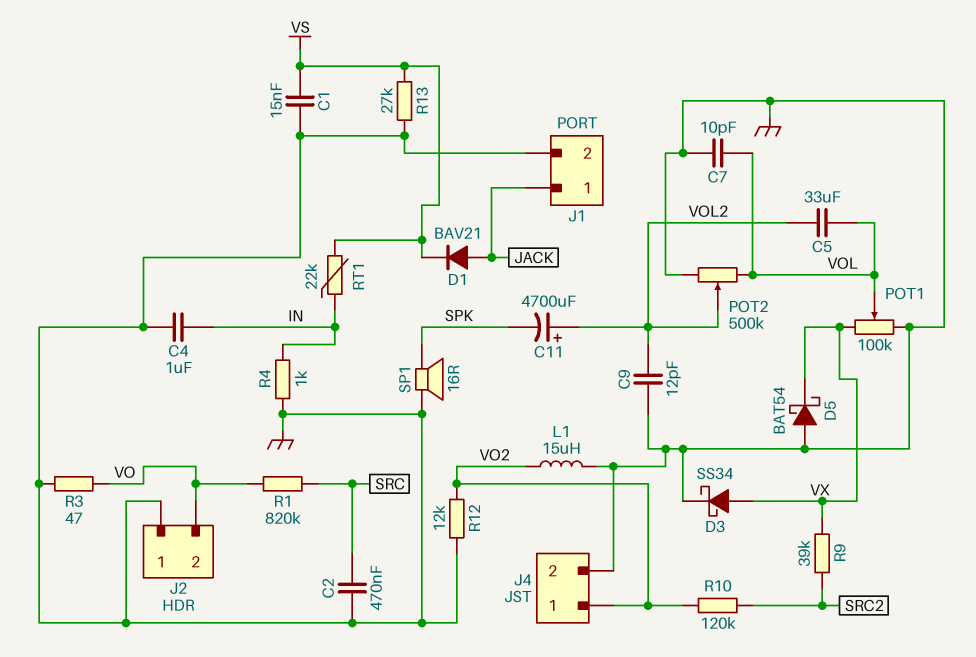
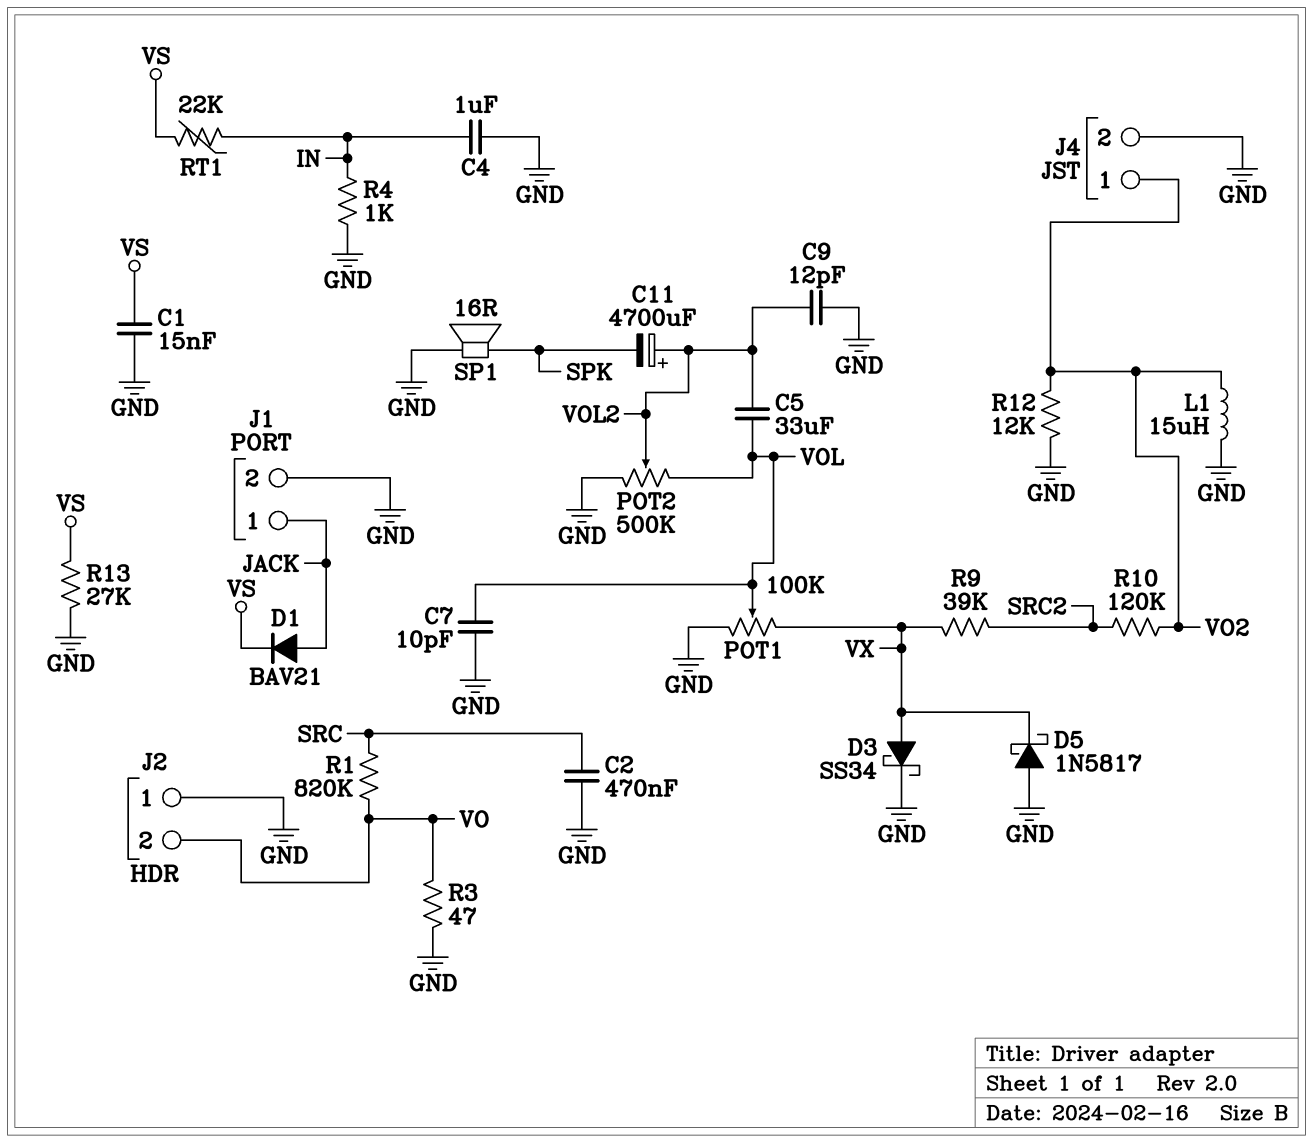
D5: schottky BAT54 (A GND, K VX) -> schottky 1N5817 (A GND, K VX)

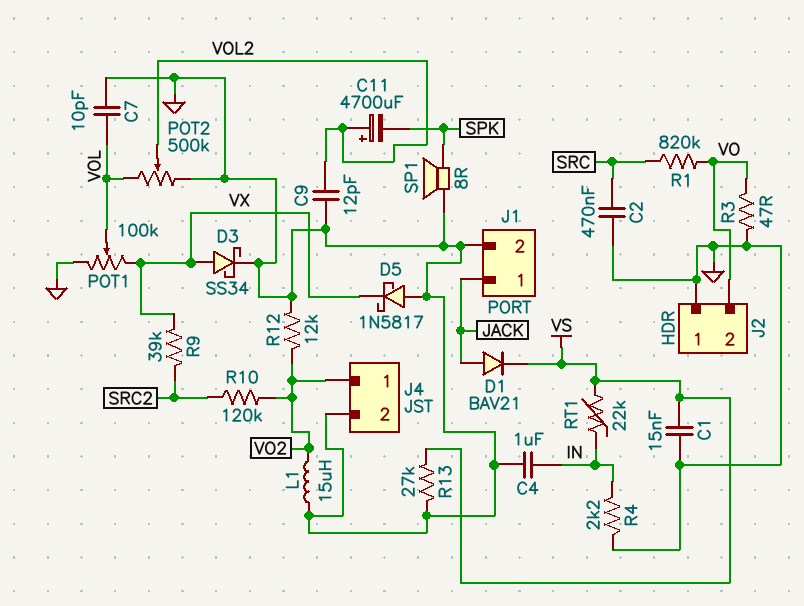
C5: 33uF (VOL, VOL2) -> none
R4: 1k (GND, IN) -> 2.2k (GND, IN)
SP1: speaker 16R (GND, SPK) -> speaker 8R (GND, SPK)

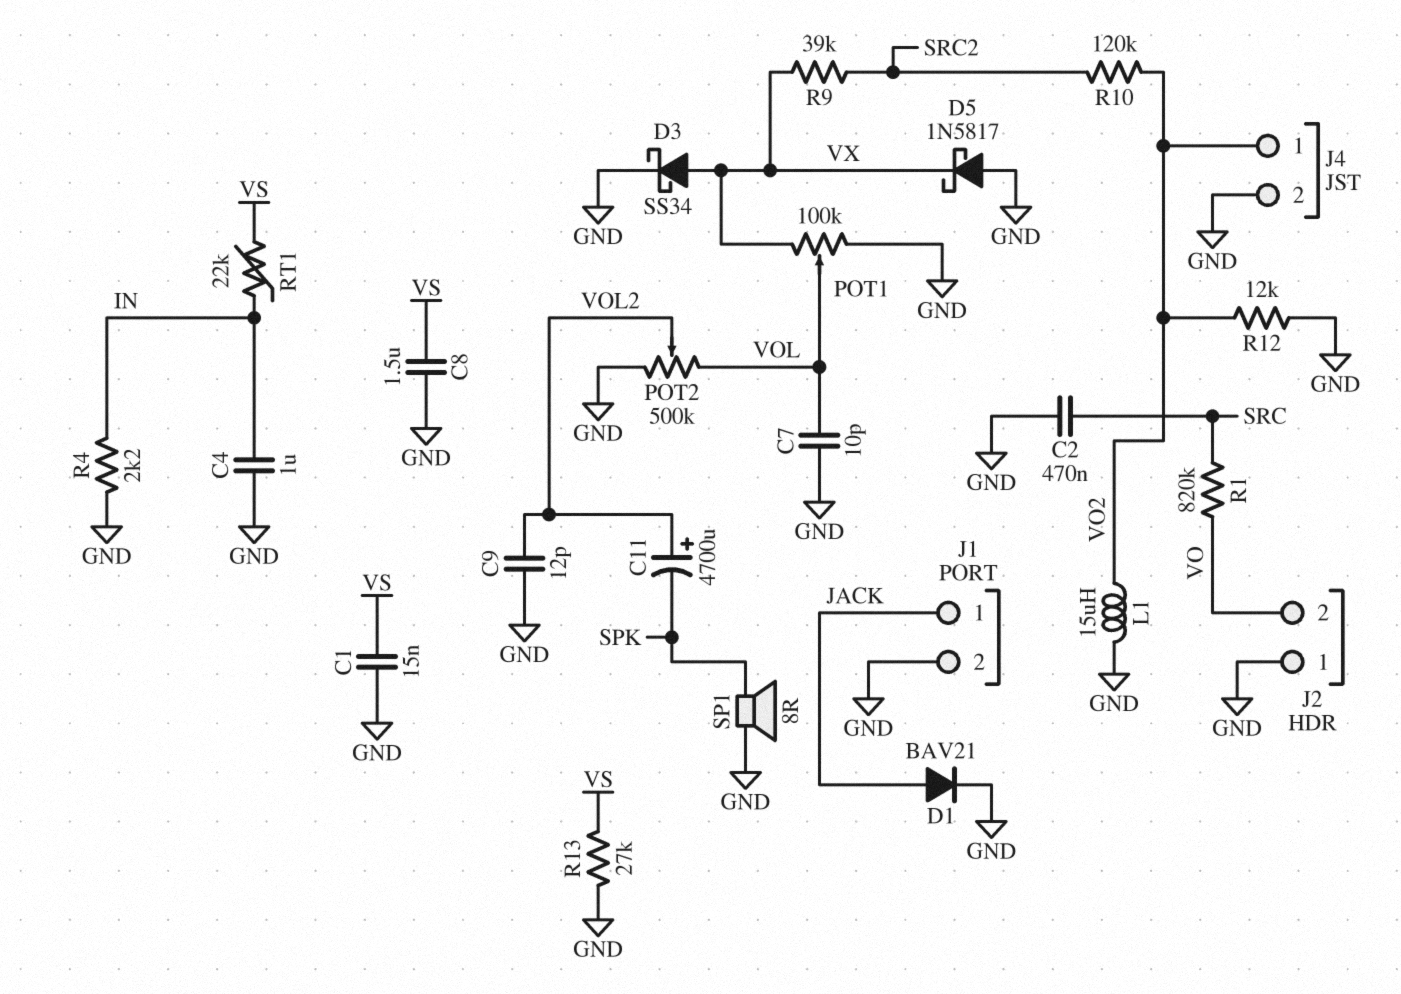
C8: none -> 1.5uF (GND, VS)
D1: diode BAV21 (A JACK, K VS) -> diode BAV21 (A JACK, K GND)
R3: 47 (GND, VO) -> none

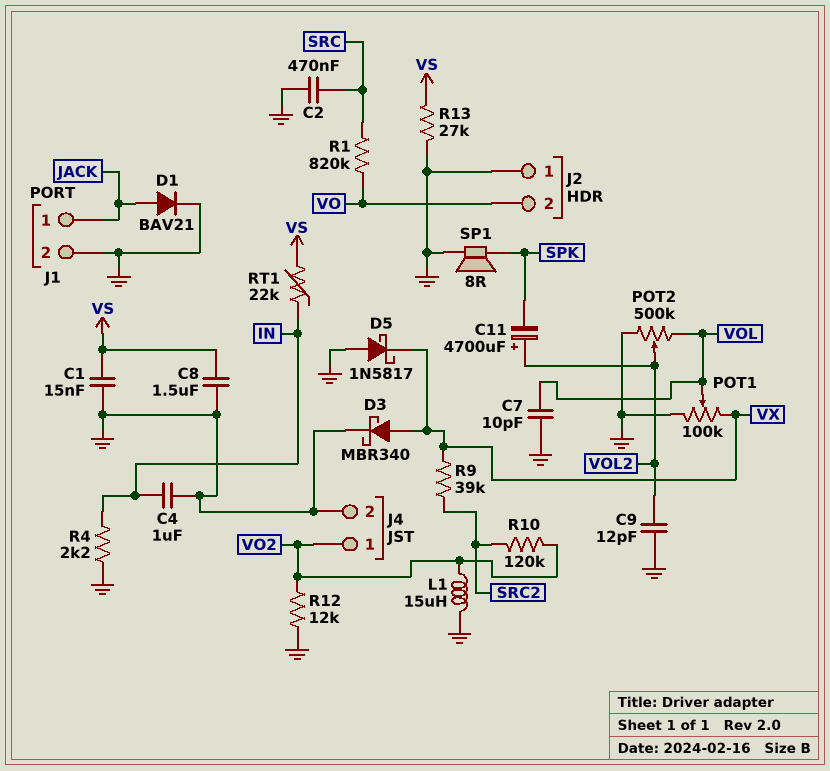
D3: schottky SS34 (A VX, K GND) -> schottky MBR340 (A VX, K GND)

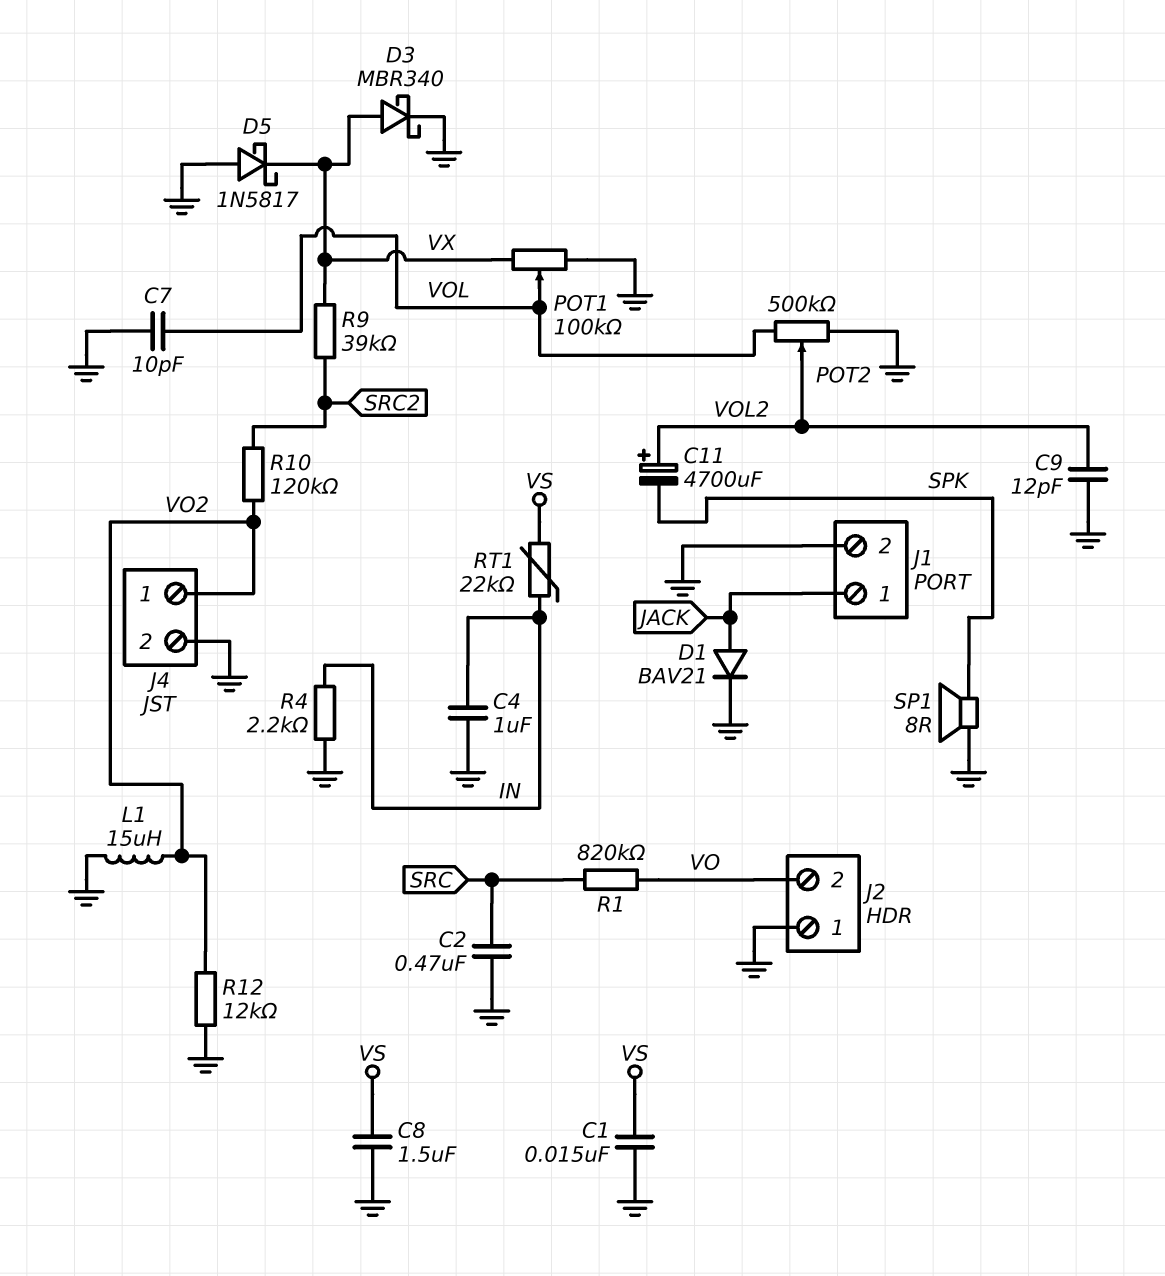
R13: 27k (GND, VS) -> none

